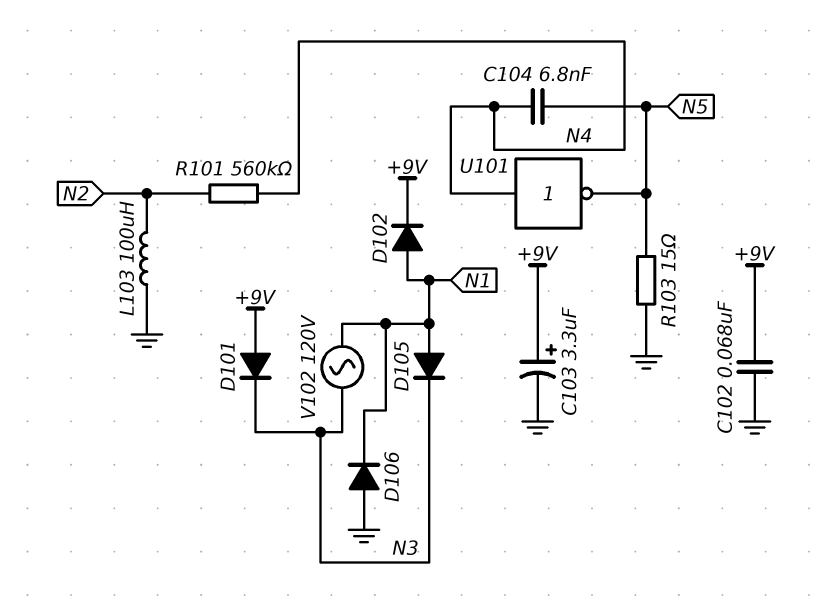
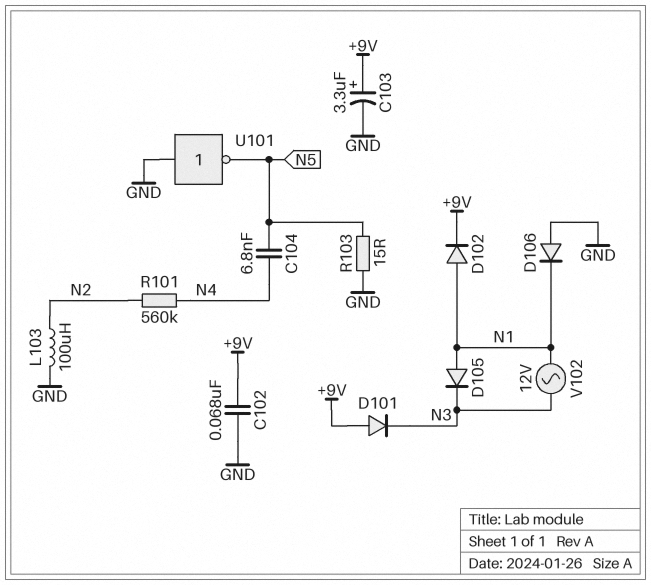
U101: NOT (in N4, out N5) -> NOT (in GND, out N5)
V102: AC 120V (N1, N3) -> AC 12V (N1, N3)

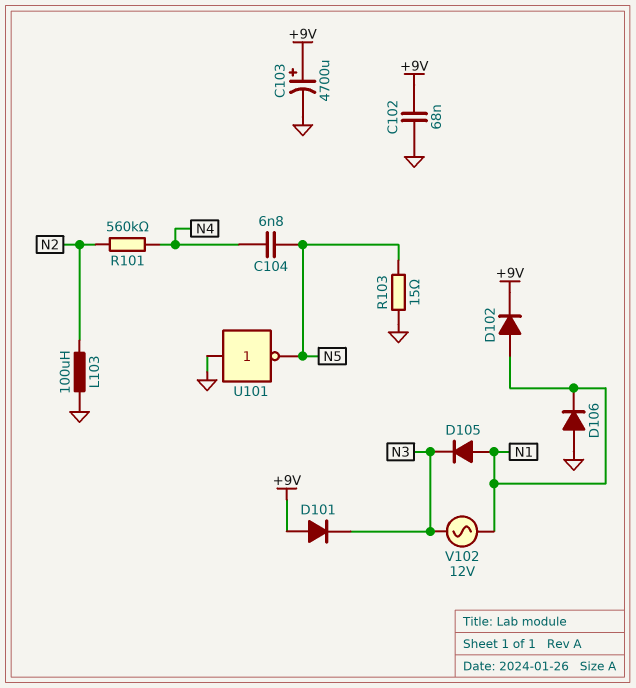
C103: 3.3uF (plus +9V, minus GND) -> 4700uF (plus +9V, minus GND)

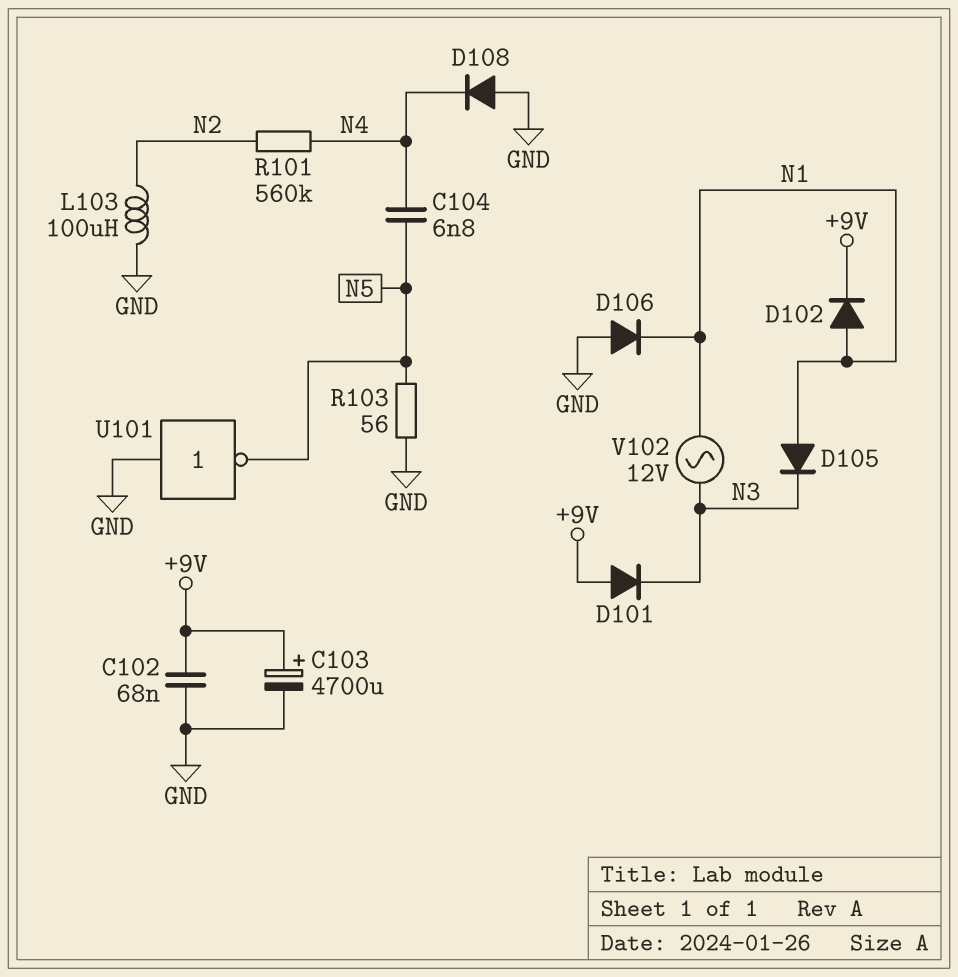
D108: none -> diode (A GND, K N4)
R103: 15 (GND, N5) -> 56 (GND, N5)

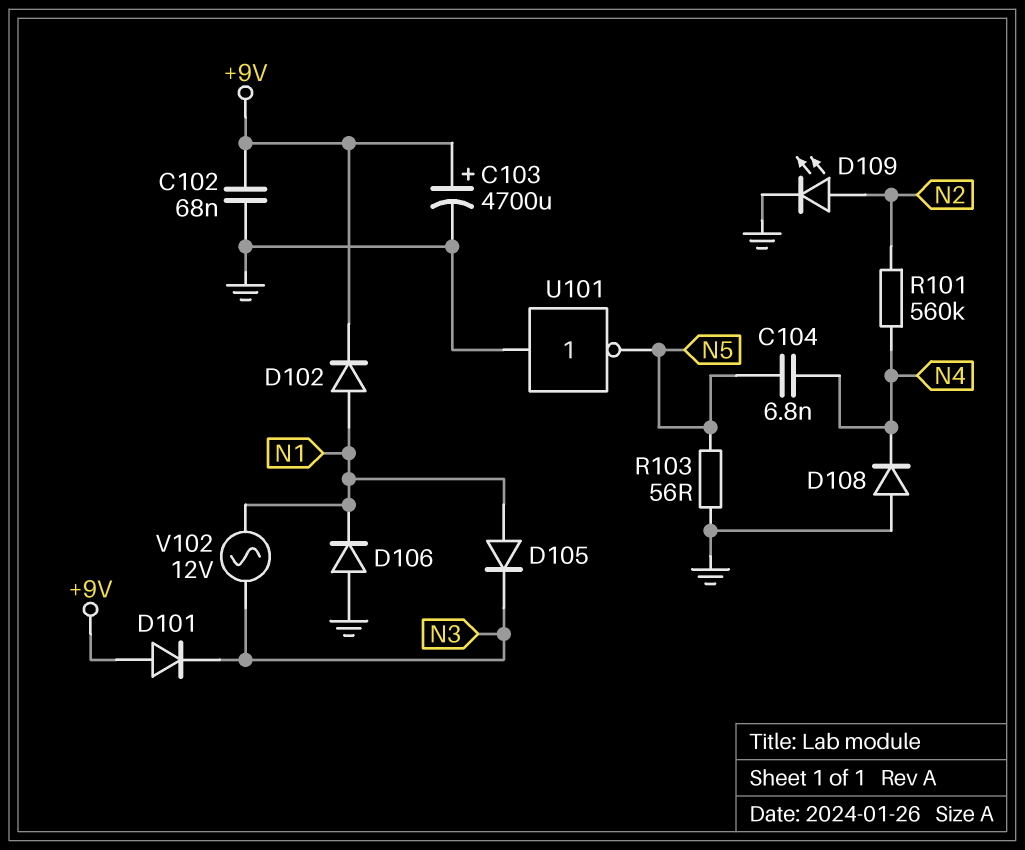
D109: none -> LED (A N2, K GND)
L103: 100uH (GND, N2) -> none

